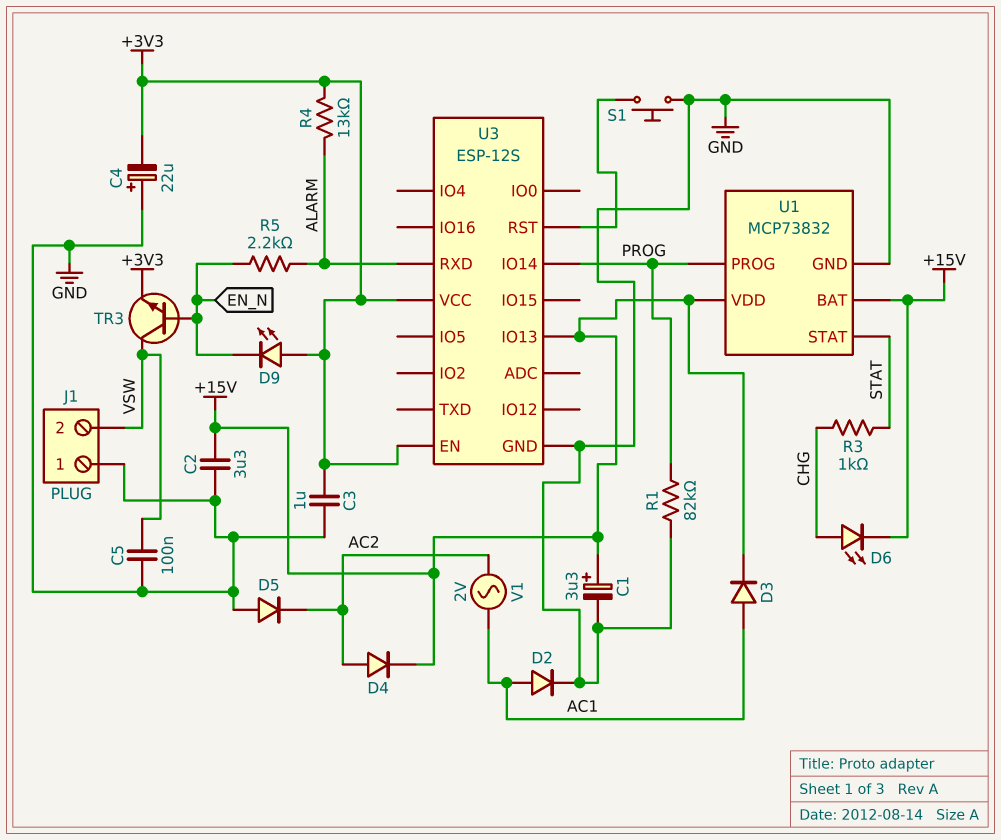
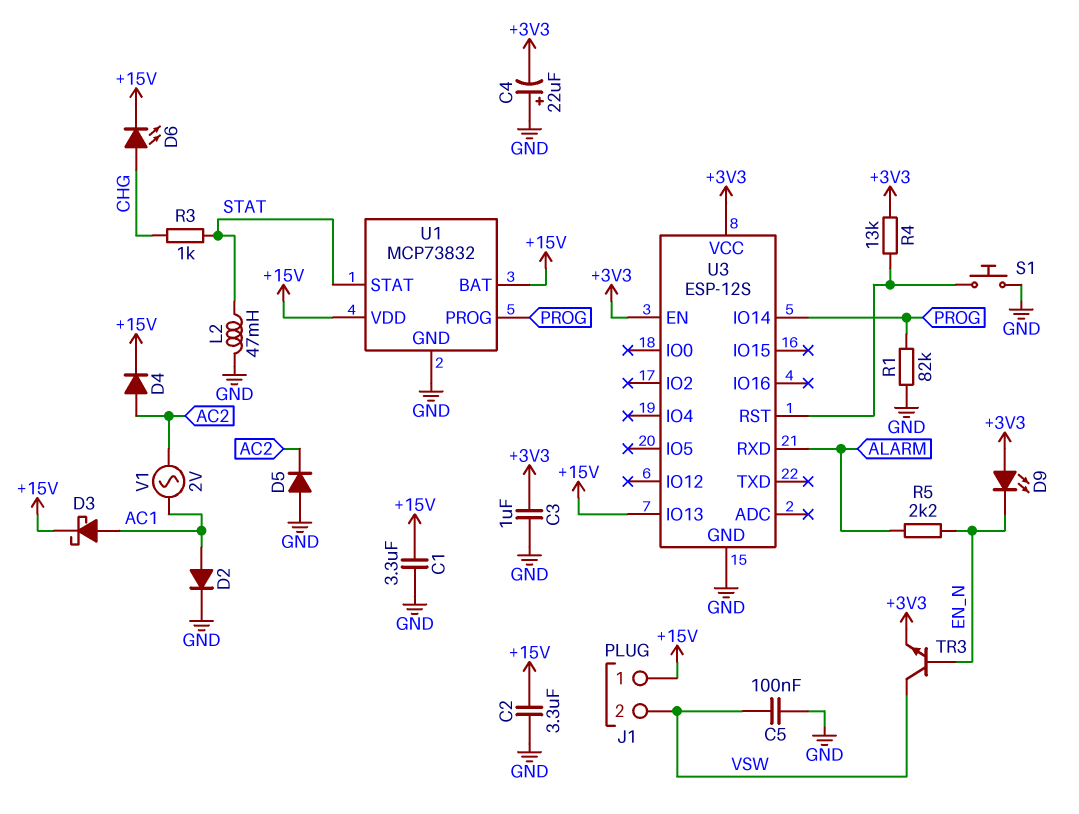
C1: 3.3uF (plus +15V, minus GND) -> 3.3uF (+15V, GND)
D3: diode (A AC1, K +15V) -> schottky (A AC1, K +15V)
J1 pin 1: GND -> +15V
L2: none -> 47mH (GND, STAT)
R4: 13k (+3V3, ALARM) -> 13k (+3V3, U3/RST)

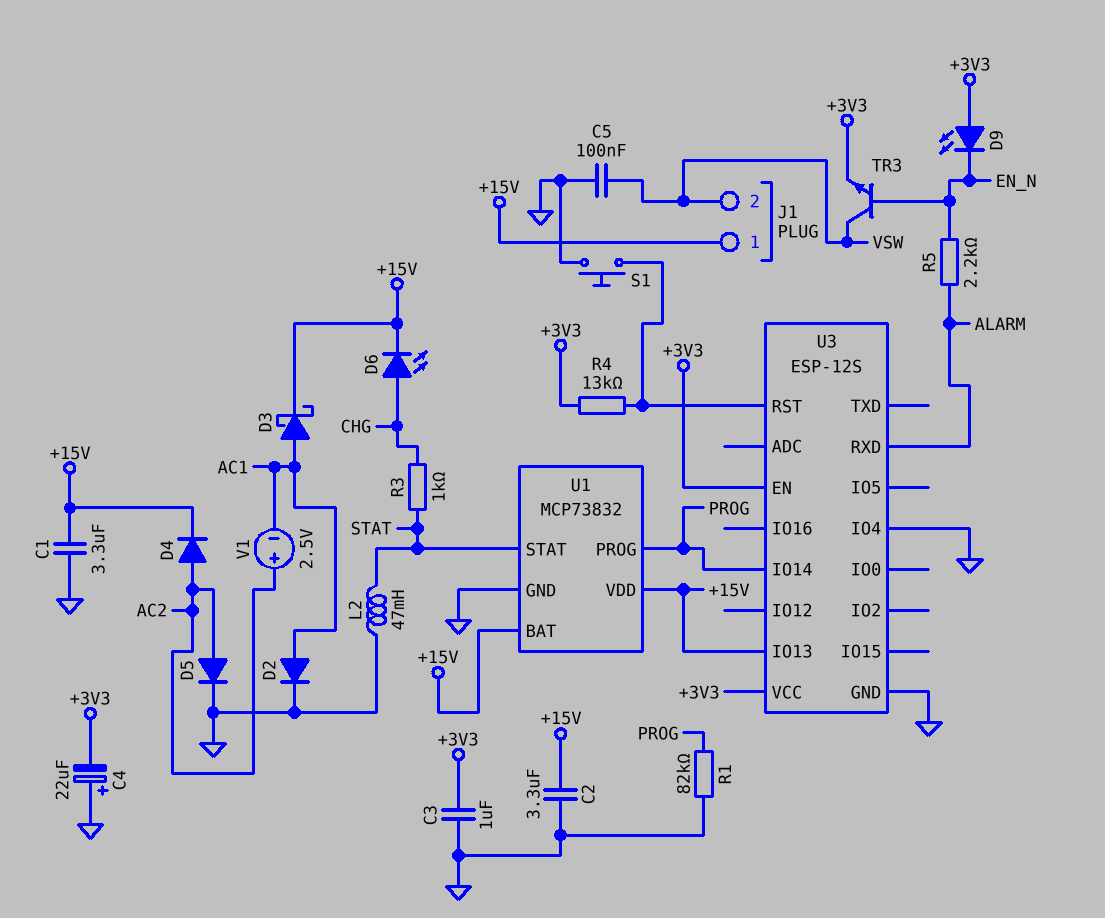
D5: diode (A GND, K AC2) -> diode (A AC2, K GND)
U3 pin IO4: none -> GND
V1: AC 2V (AC1, AC2) -> 2.5V (plus AC2, minus AC1)

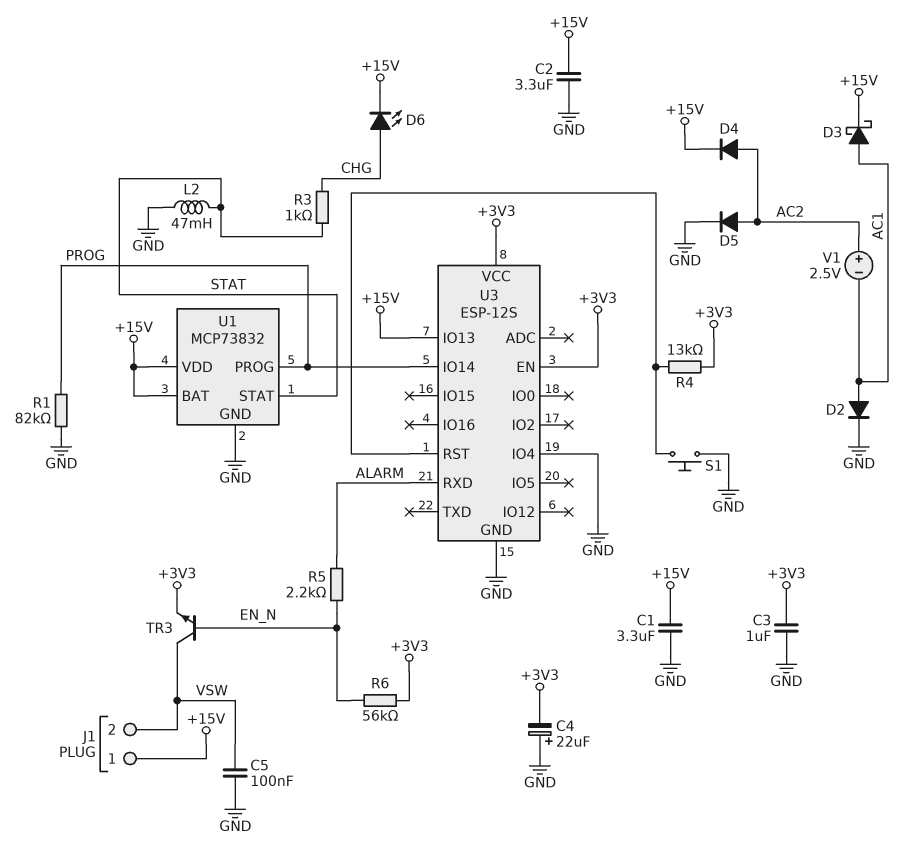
D9: LED (A +3V3, K EN_N) -> none
R6: none -> 56k (+3V3, EN_N)

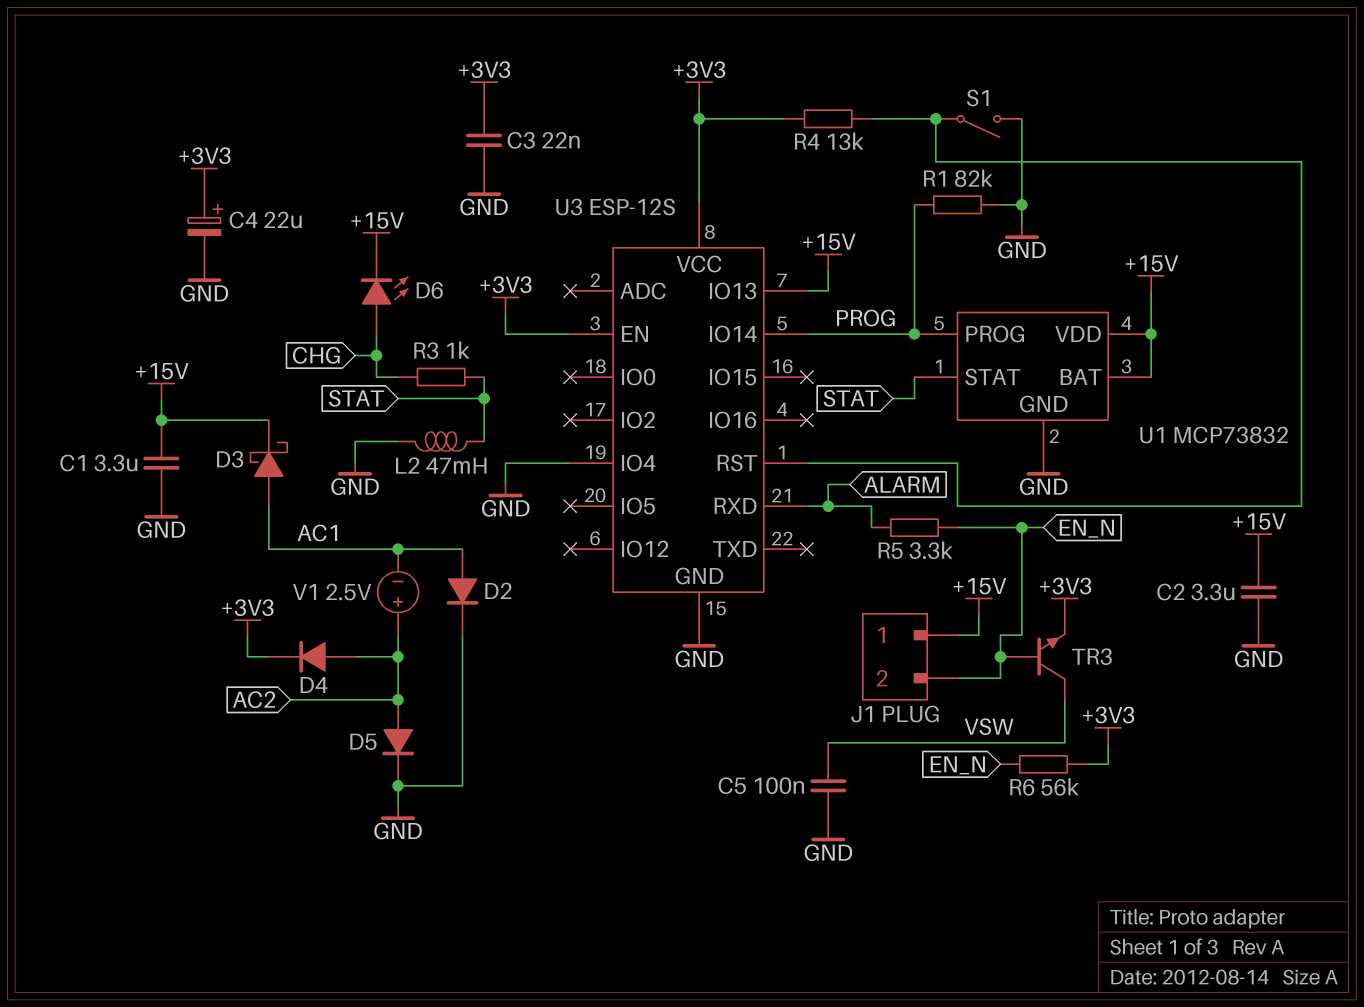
C3: 1uF (+3V3, GND) -> 22nF (+3V3, GND)
C4: 22uF (plus GND, minus +3V3) -> 22uF (plus +3V3, minus GND)
D4: diode (A AC2, K +15V) -> diode (A AC2, K +3V3)
J1 pin 2: VSW -> EN_N
R5: 2.2k (ALARM, EN_N) -> 3.3k (ALARM, EN_N)
S1: button (GND, U3/RST) -> switch (GND, U3/RST)

